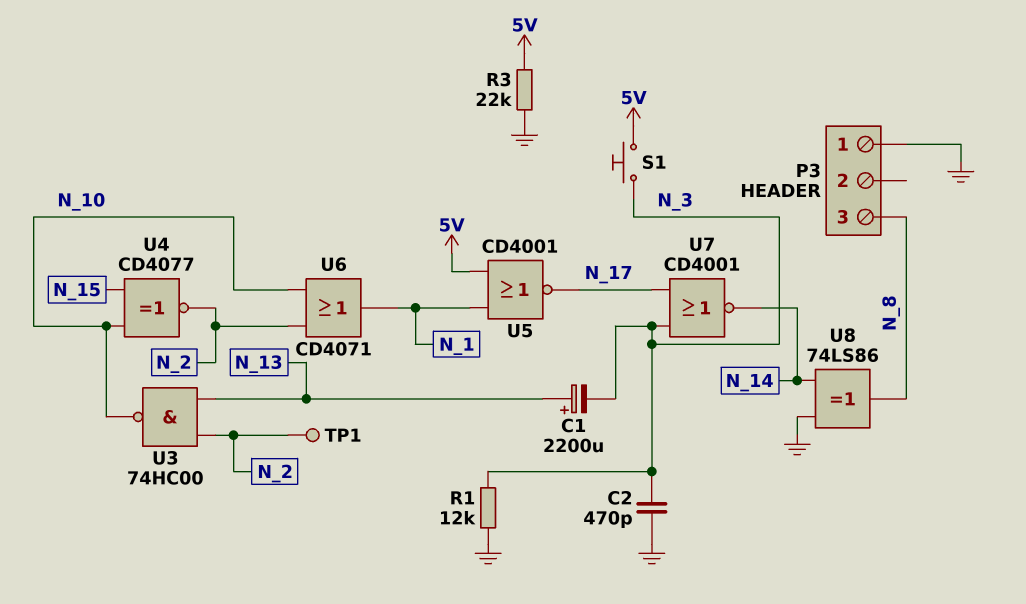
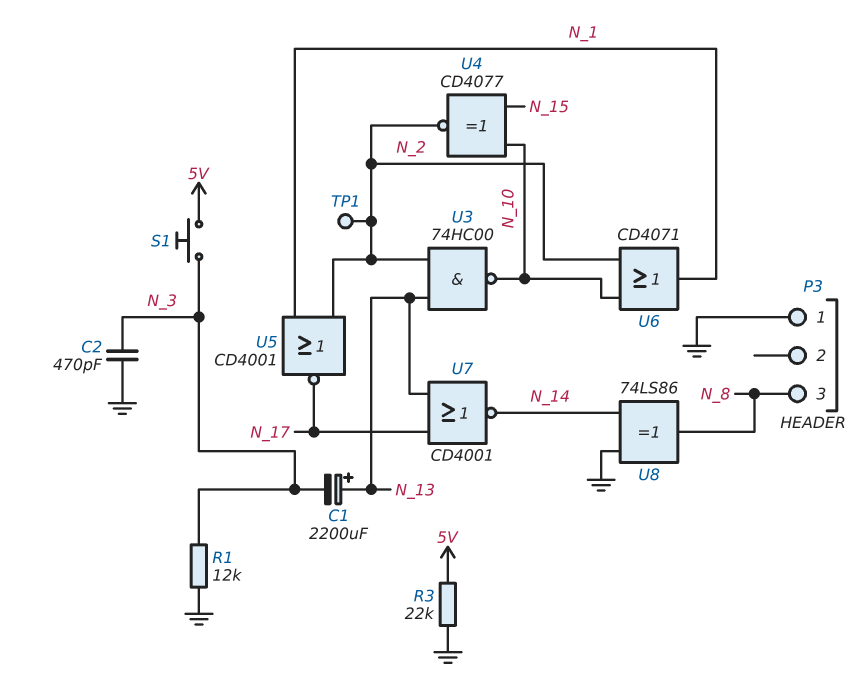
U5: NOR CD4001 (in 5V, in N_1, out N_17) -> NOR CD4001 (in N_1, in N_2, out N_17)
U7: NOR CD4001 (in N_3, in N_17, out N_14) -> NOR CD4001 (in N_13, in N_17, out N_14)

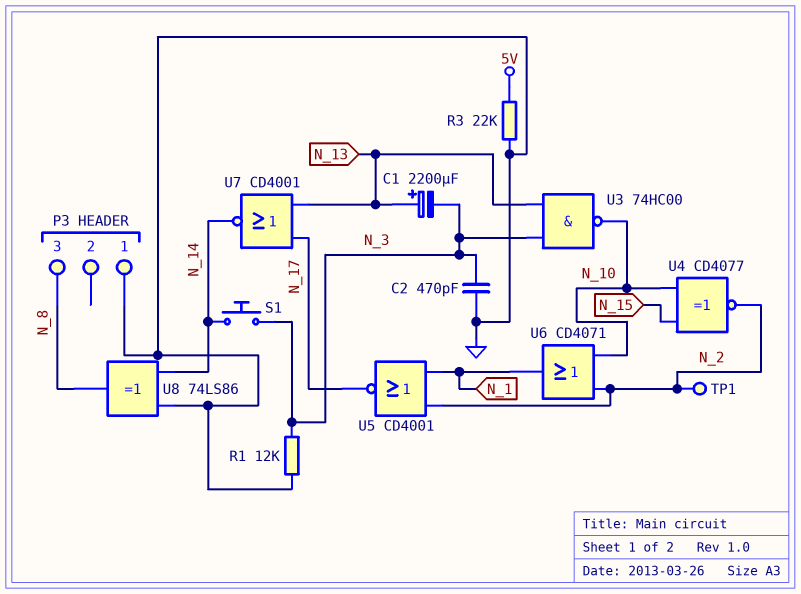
S1: button (5V, N_3) -> button (N_3, N_14)
U3: NAND 74HC00 (in N_2, in N_13, out N_10) -> NAND 74HC00 (in N_3, in N_13, out N_10)

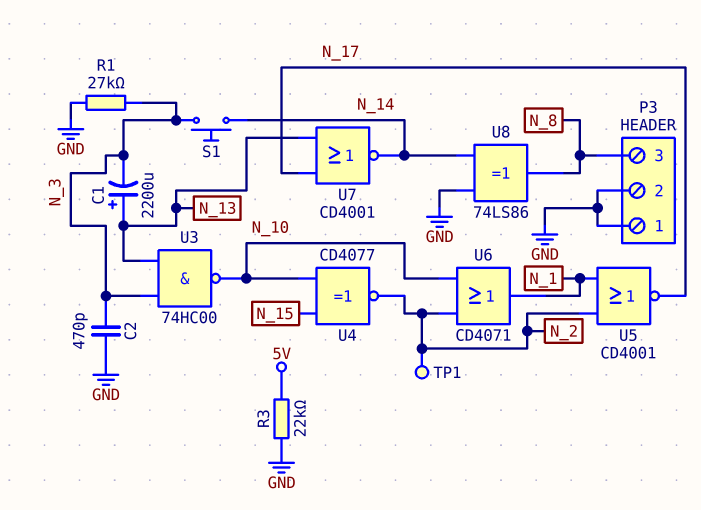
P3 pin 2: none -> GND
R1: 12k (GND, N_3) -> 27k (GND, N_3)

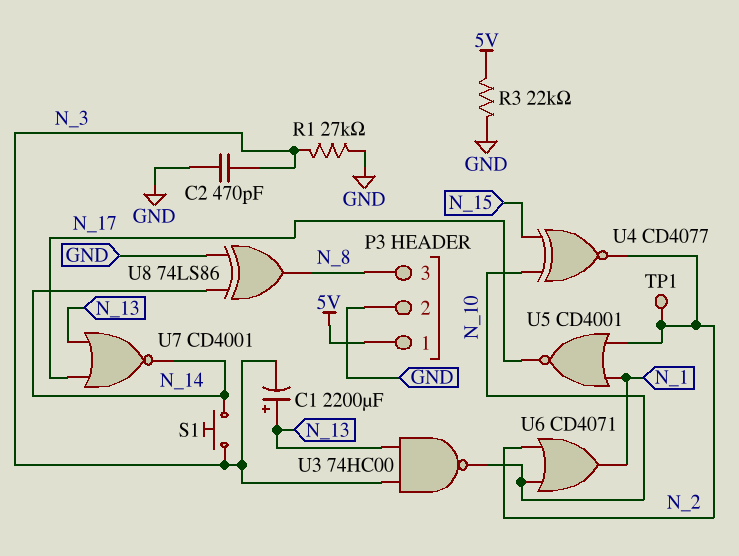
P3 pin 1: GND -> 5V

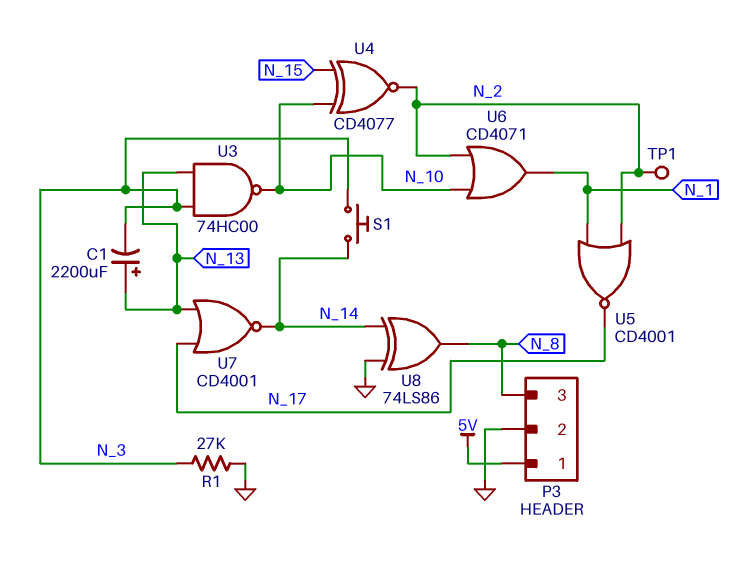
C2: 470pF (GND, N_3) -> none
R3: 22k (5V, GND) -> none

